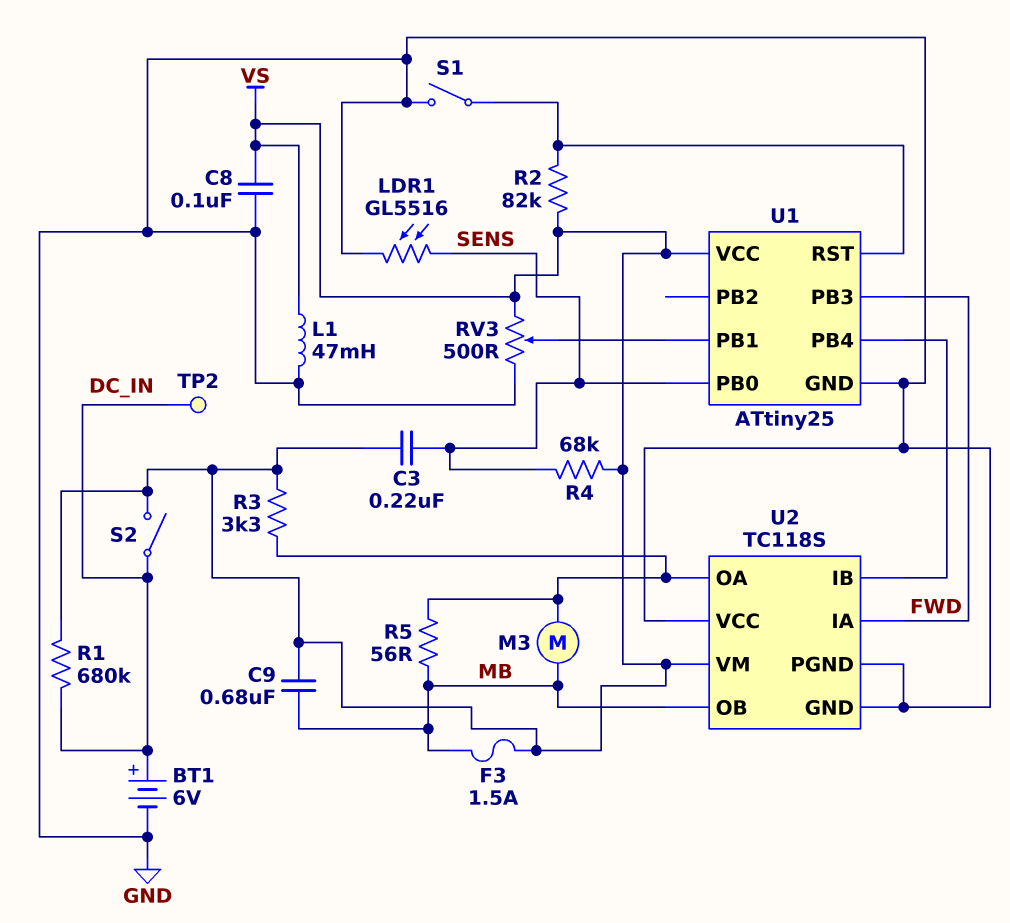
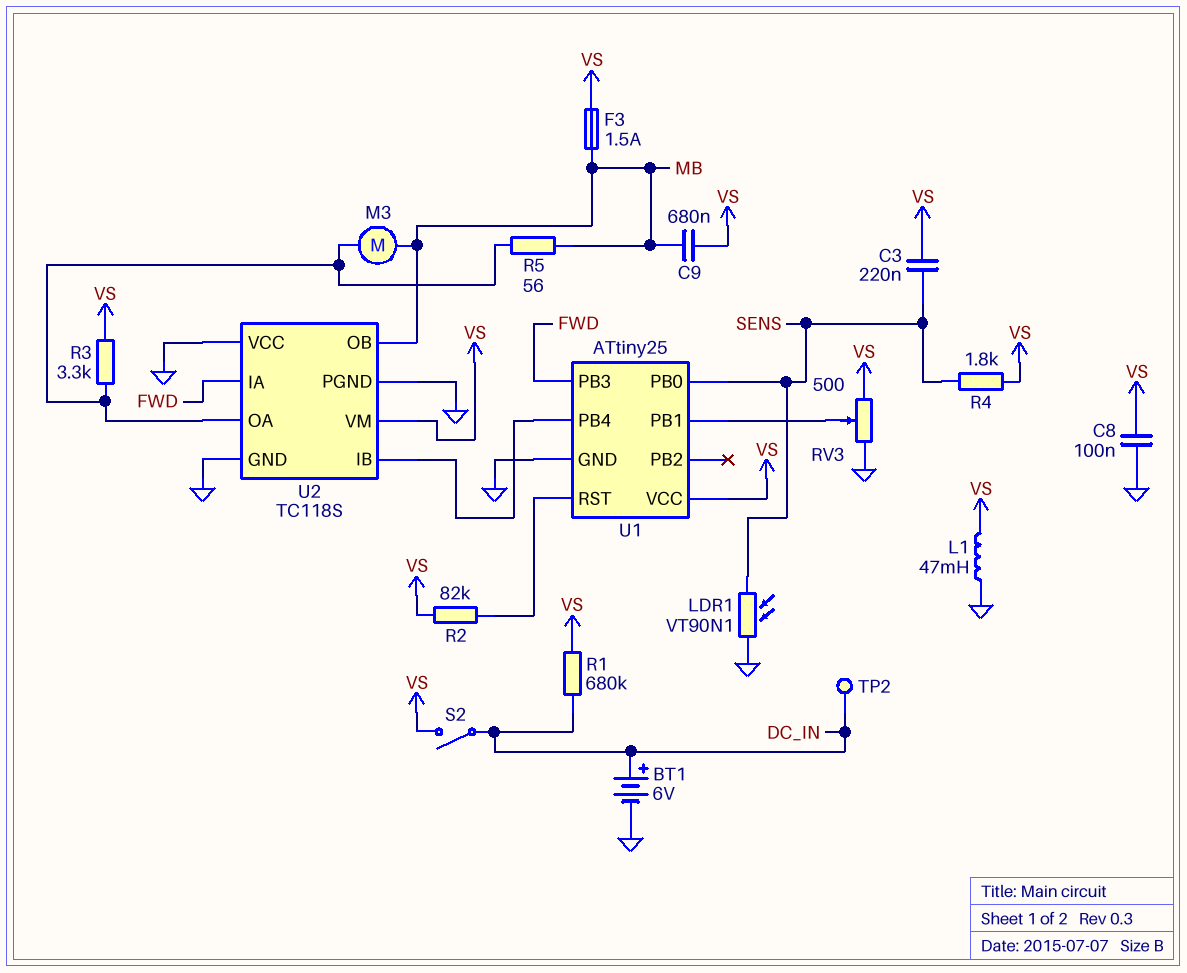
LDR1: GL5516 (GND, SENS) -> VT90N1 (GND, SENS)
R4: 68k (SENS, VS) -> 1.8k (SENS, VS)
S1: switch (GND, U1/RST) -> none

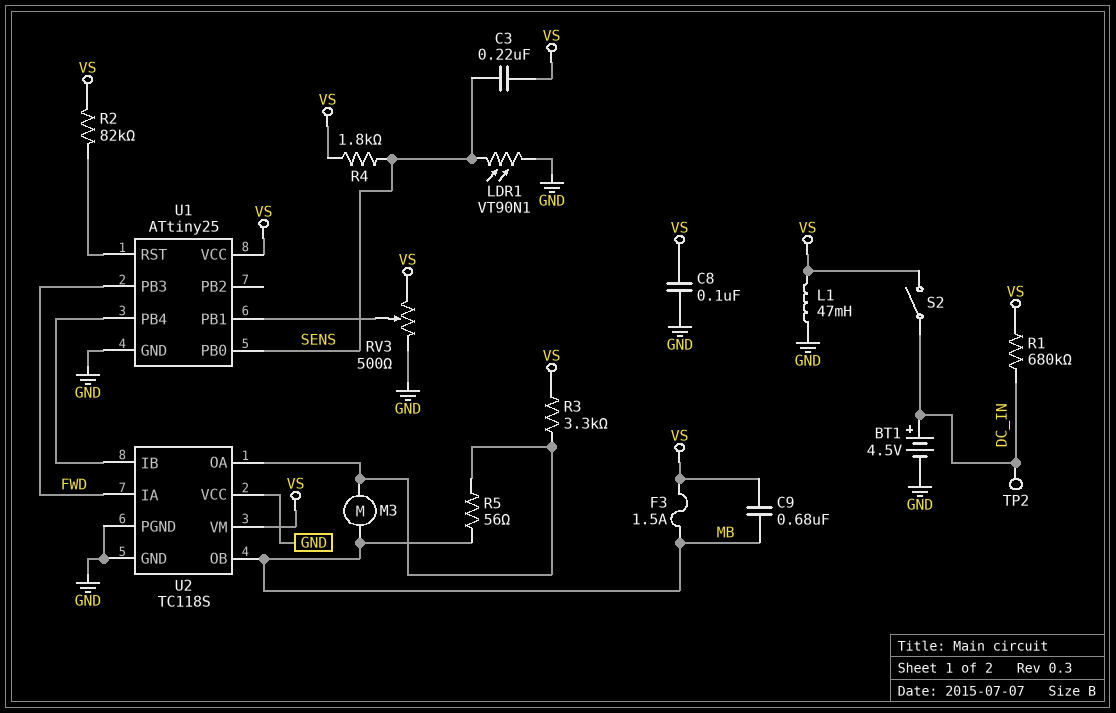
BT1: 6V (plus DC_IN, minus GND) -> 4.5V (plus DC_IN, minus GND)

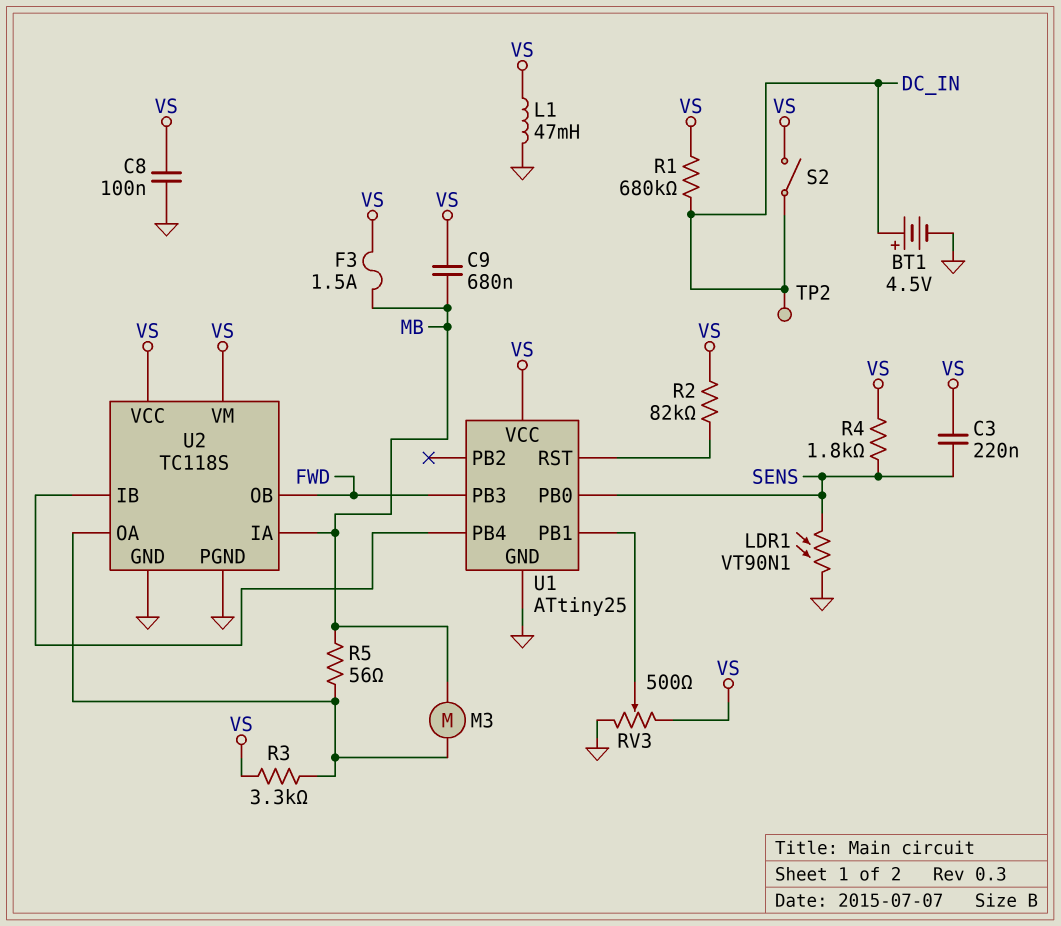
U2 pin IA: FWD -> MB
U2 pin OB: MB -> FWD
U2 pin VCC: GND -> VS

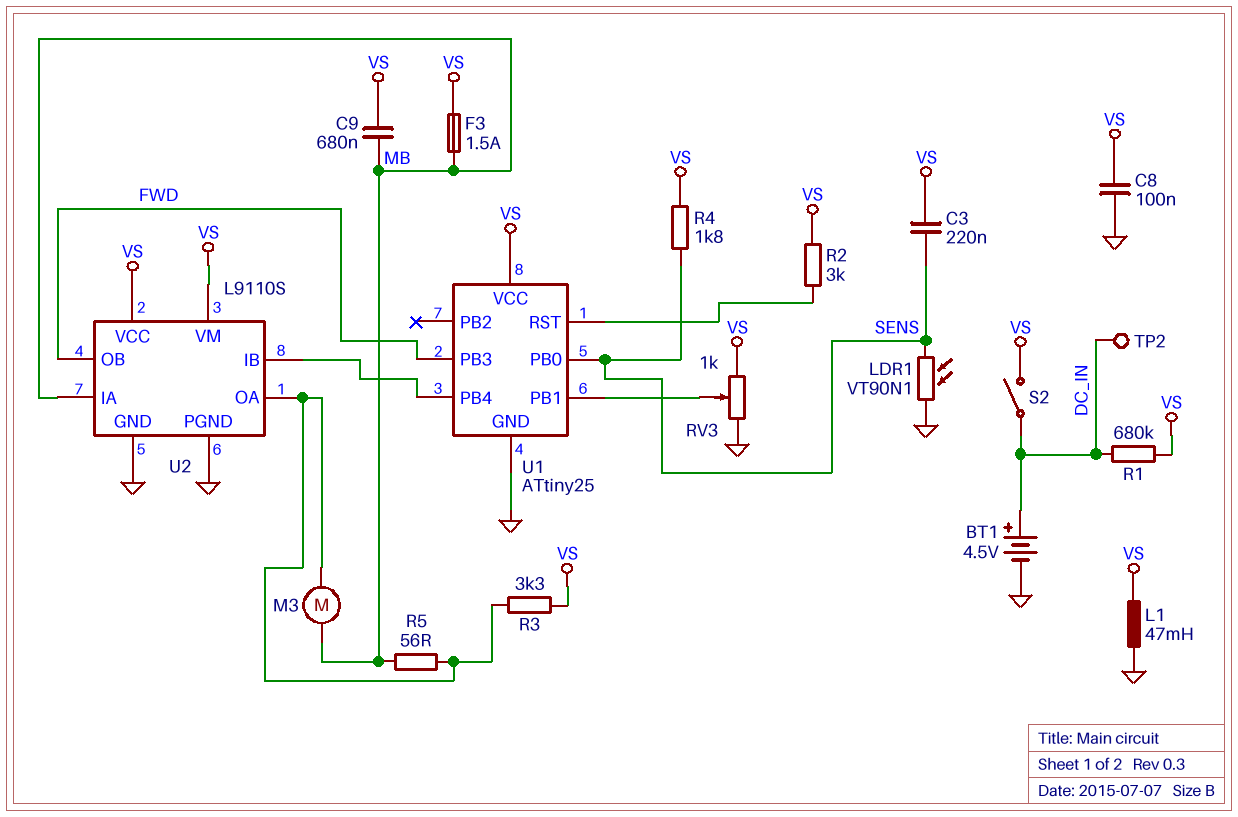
R2: 82k (U1/RST, VS) -> 3k (U1/RST, VS)
RV3: 500 (GND, VS, wiper U1/PB1) -> 1k (GND, VS, wiper U1/PB1)
U2: TC118S -> L9110S

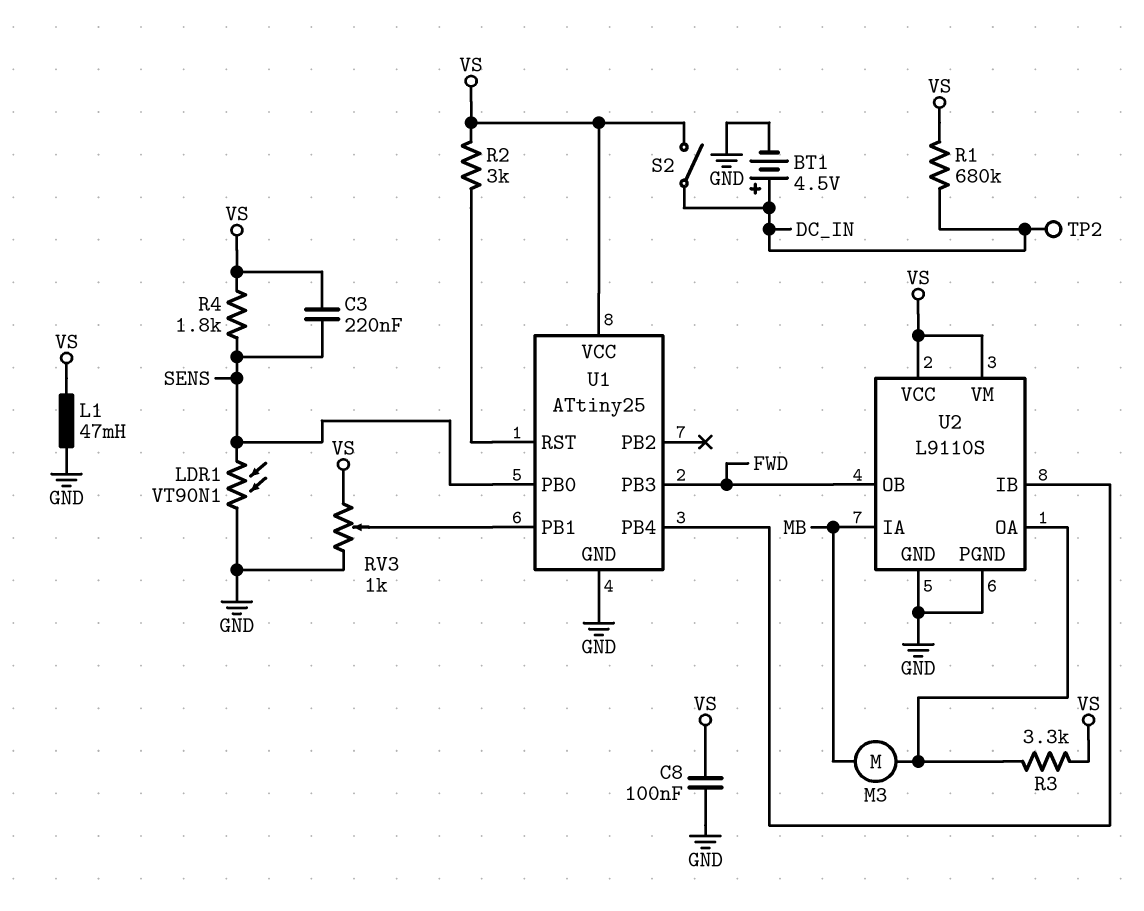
C9: 680nF (MB, VS) -> none
F3: 1.5A (MB, VS) -> none
R5: 56 (MB, U2/OA) -> none

